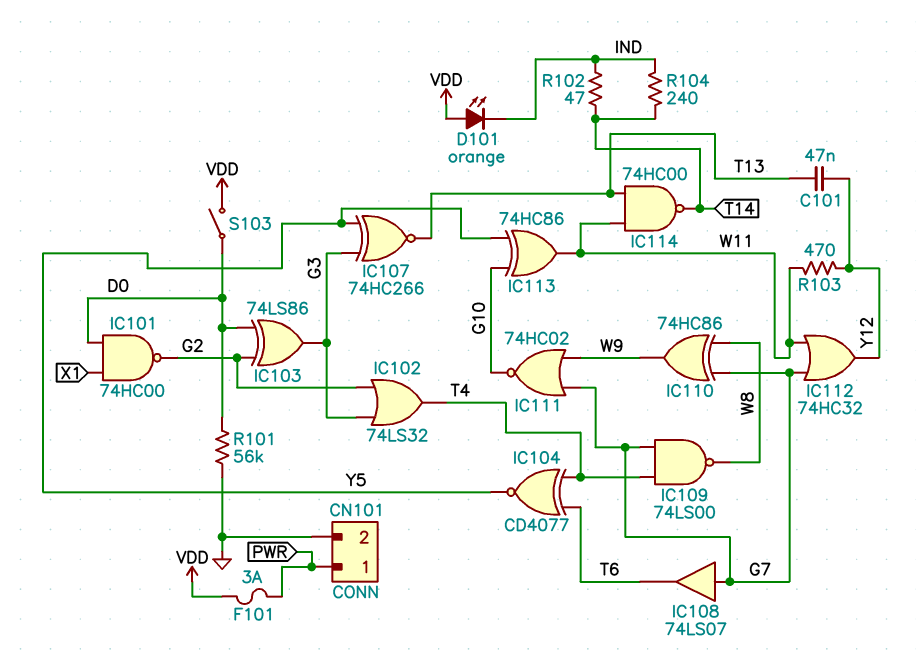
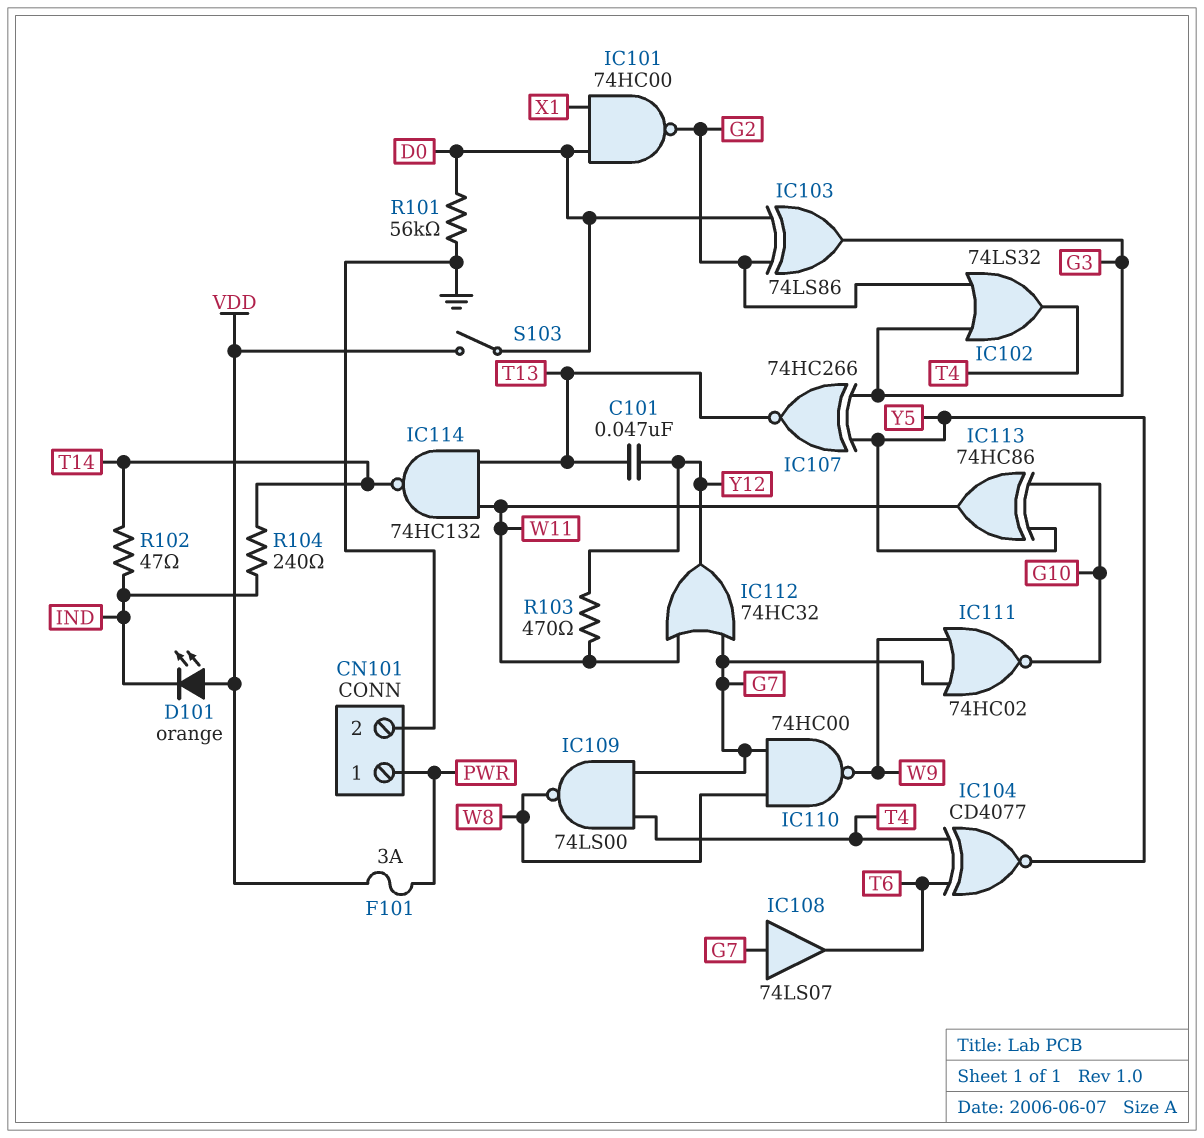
IC110: XOR 74HC86 (in G7, in W8, out W9) -> NAND 74HC00 (in G7, in W8, out W9)
IC114: NAND 74HC00 (in T13, in W11, out T14) -> NAND 74HC132 (in T13, in W11, out T14)

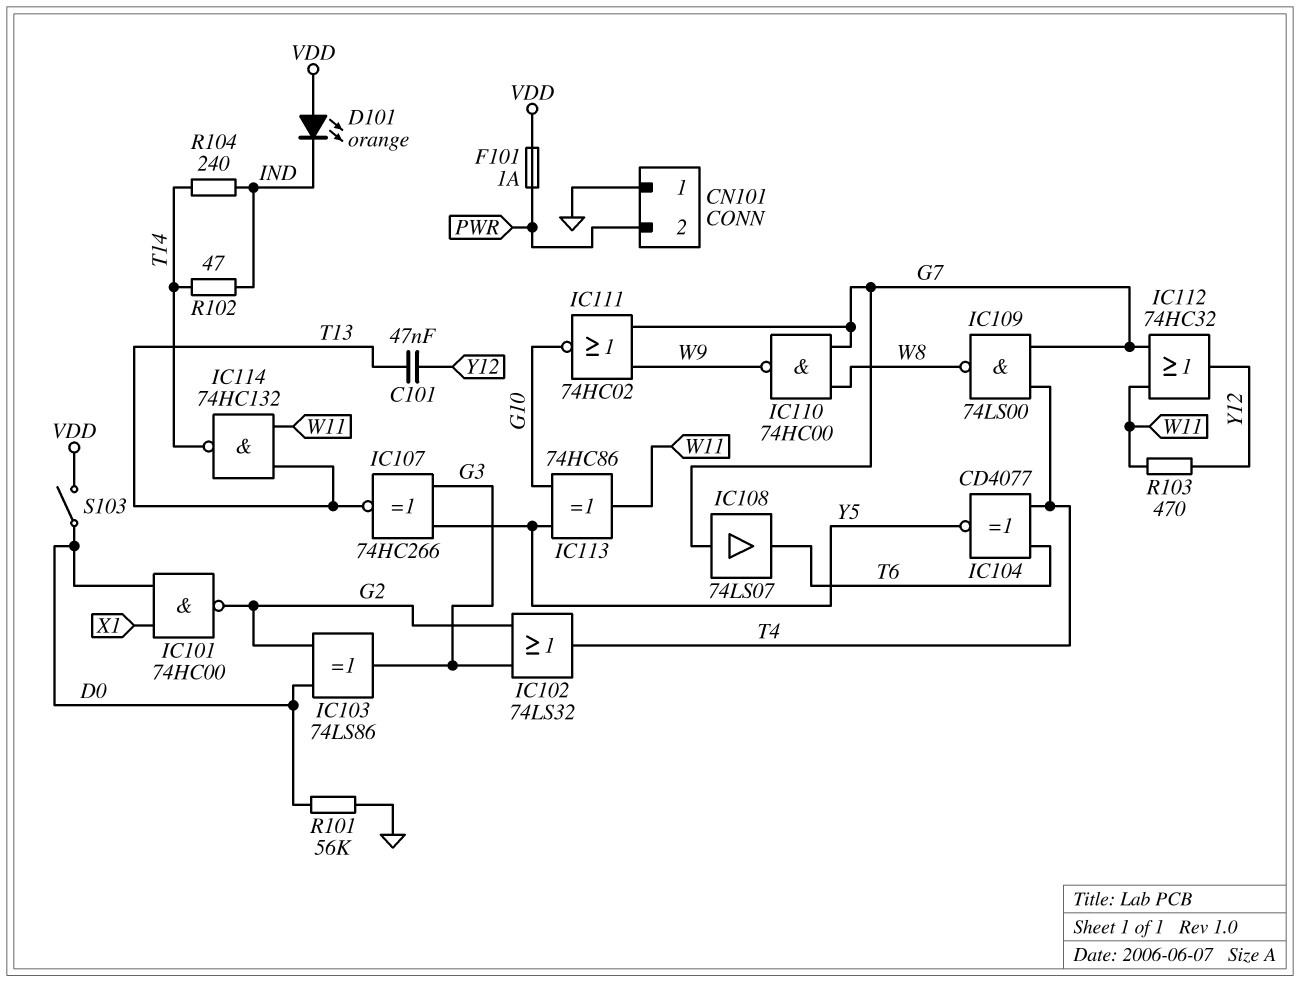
CN101 pin 1: PWR -> GND
CN101 pin 2: GND -> PWR
F101: 3A (PWR, VDD) -> 1A (PWR, VDD)

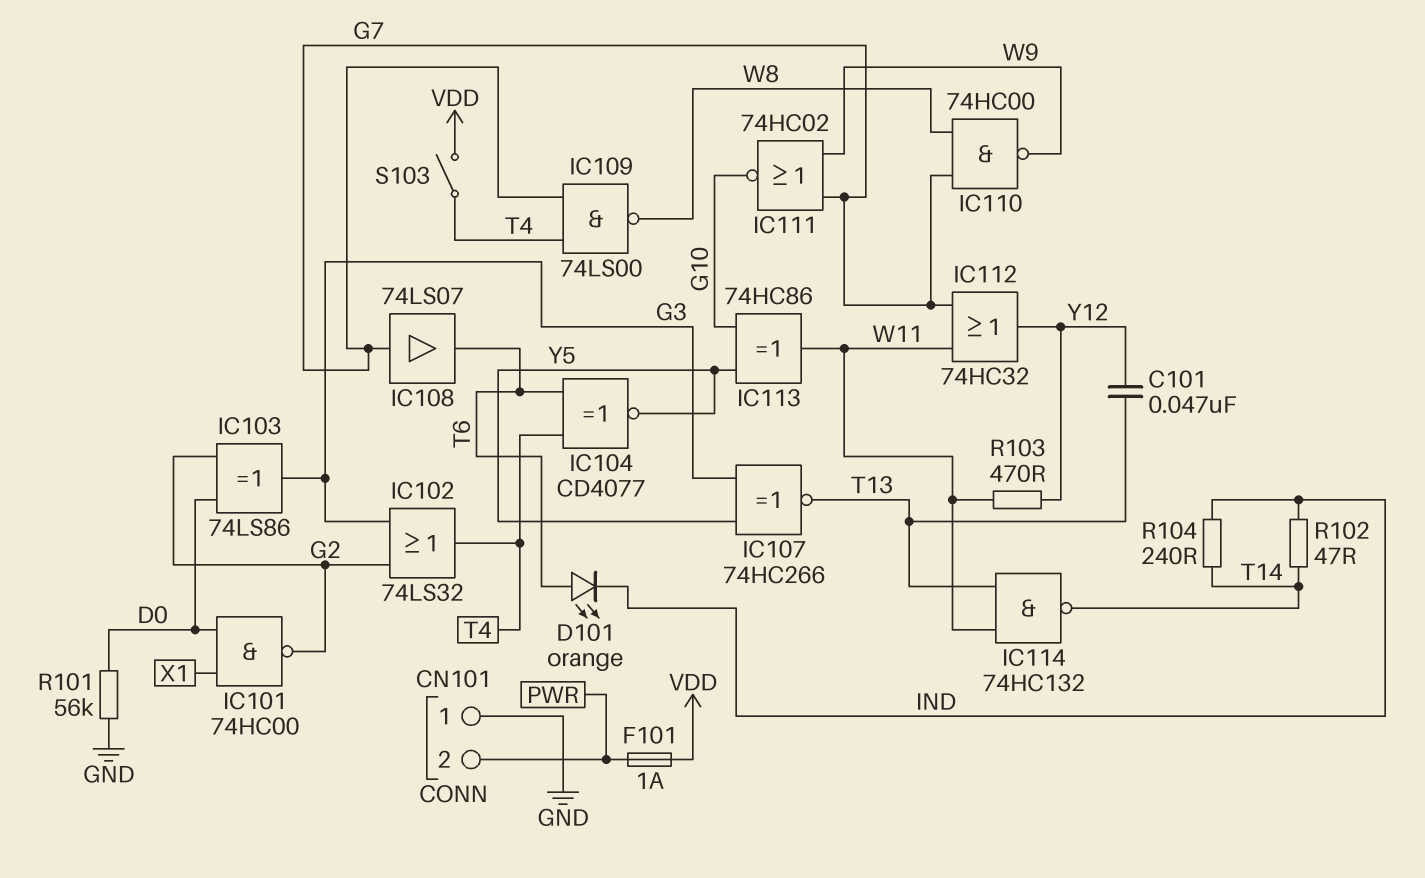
D101: LED orange (A VDD, K IND) -> LED orange (A T6, K IND)
S103: switch (D0, VDD) -> switch (T4, VDD)

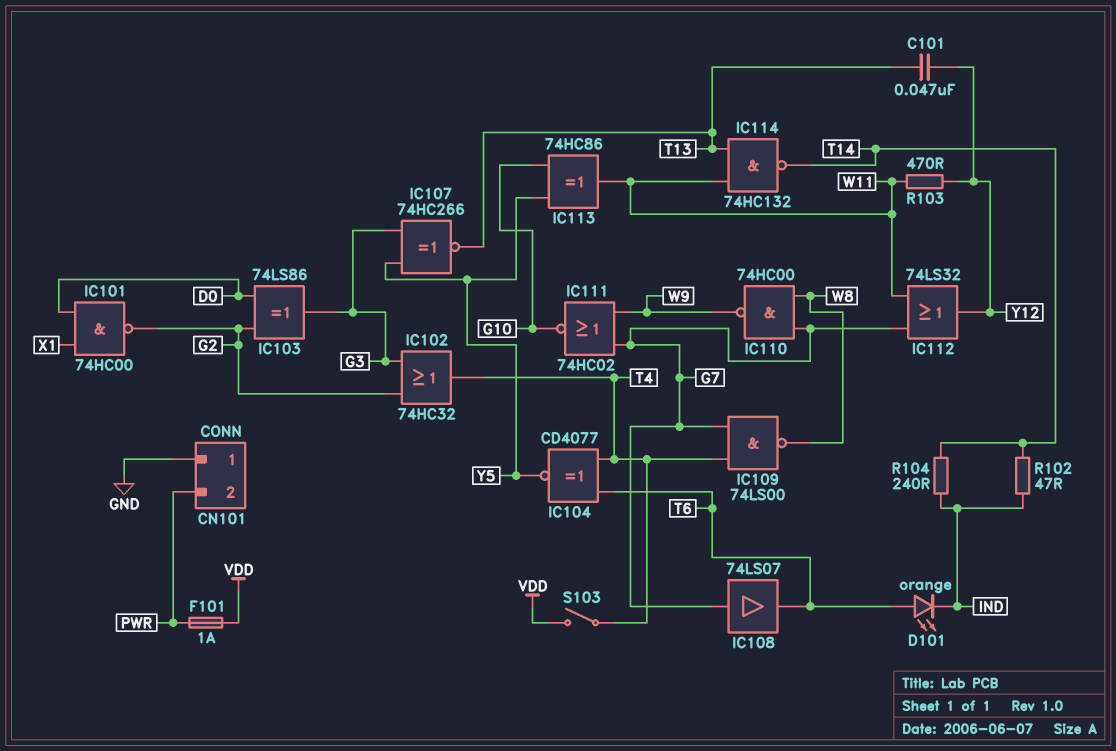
IC102: OR 74LS32 (in G2, in G3, out T4) -> OR 74HC32 (in G2, in G3, out T4)
IC112: OR 74HC32 (in G7, in W11, out Y12) -> OR 74LS32 (in G7, in W11, out Y12)
R101: 56k (D0, GND) -> none

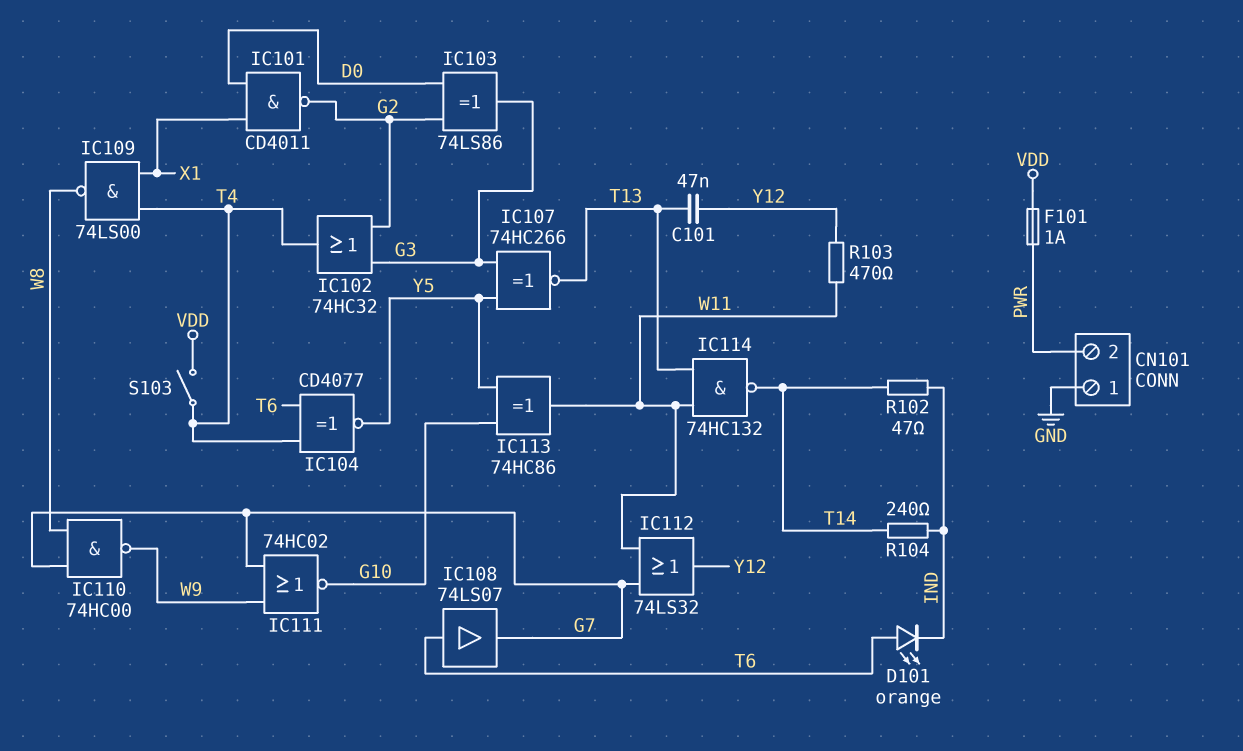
IC101: NAND 74HC00 (in D0, in X1, out G2) -> NAND CD4011 (in D0, in X1, out G2)
IC108: buffer 74LS07 (in G7, out T6) -> buffer 74LS07 (in T6, out G7)
IC109: NAND 74LS00 (in G7, in T4, out W8) -> NAND 74LS00 (in T4, in X1, out W8)

